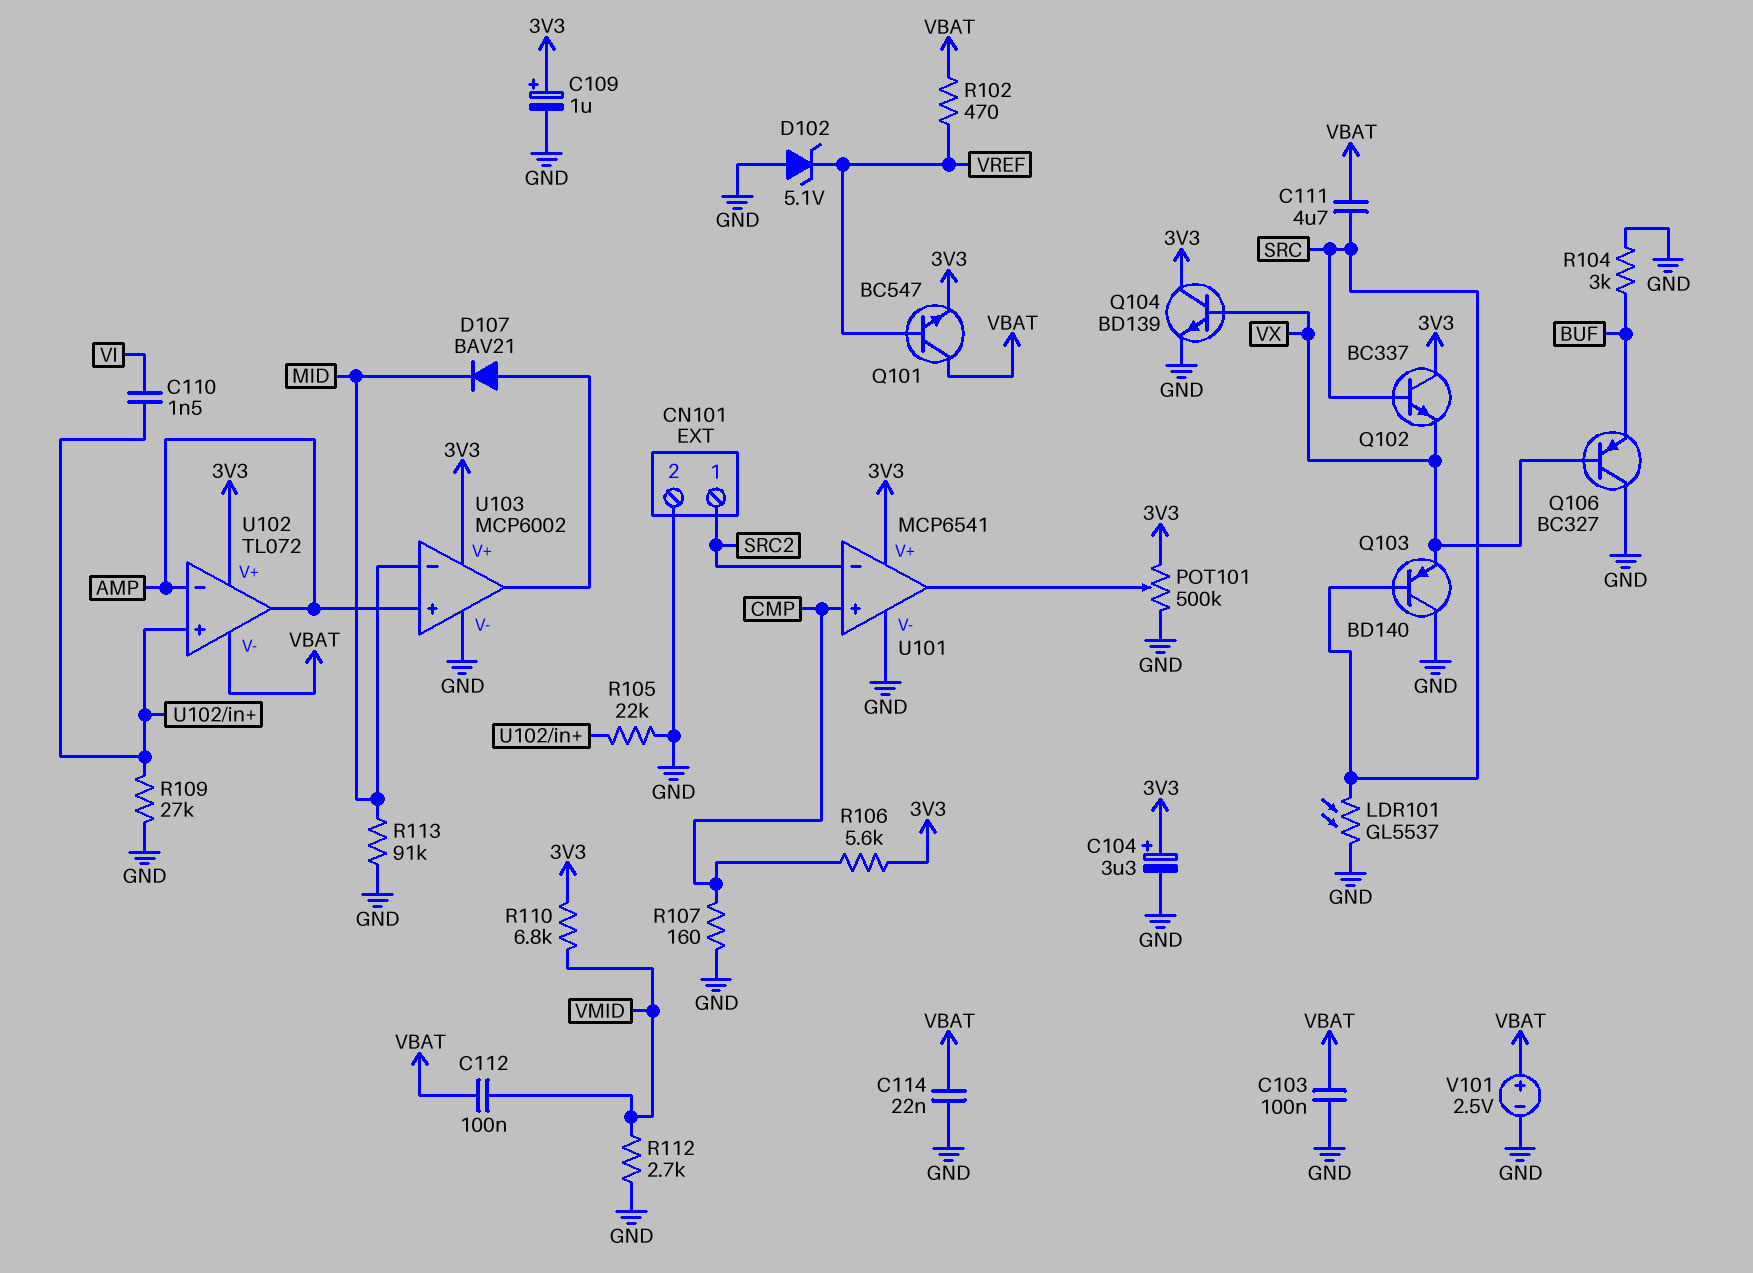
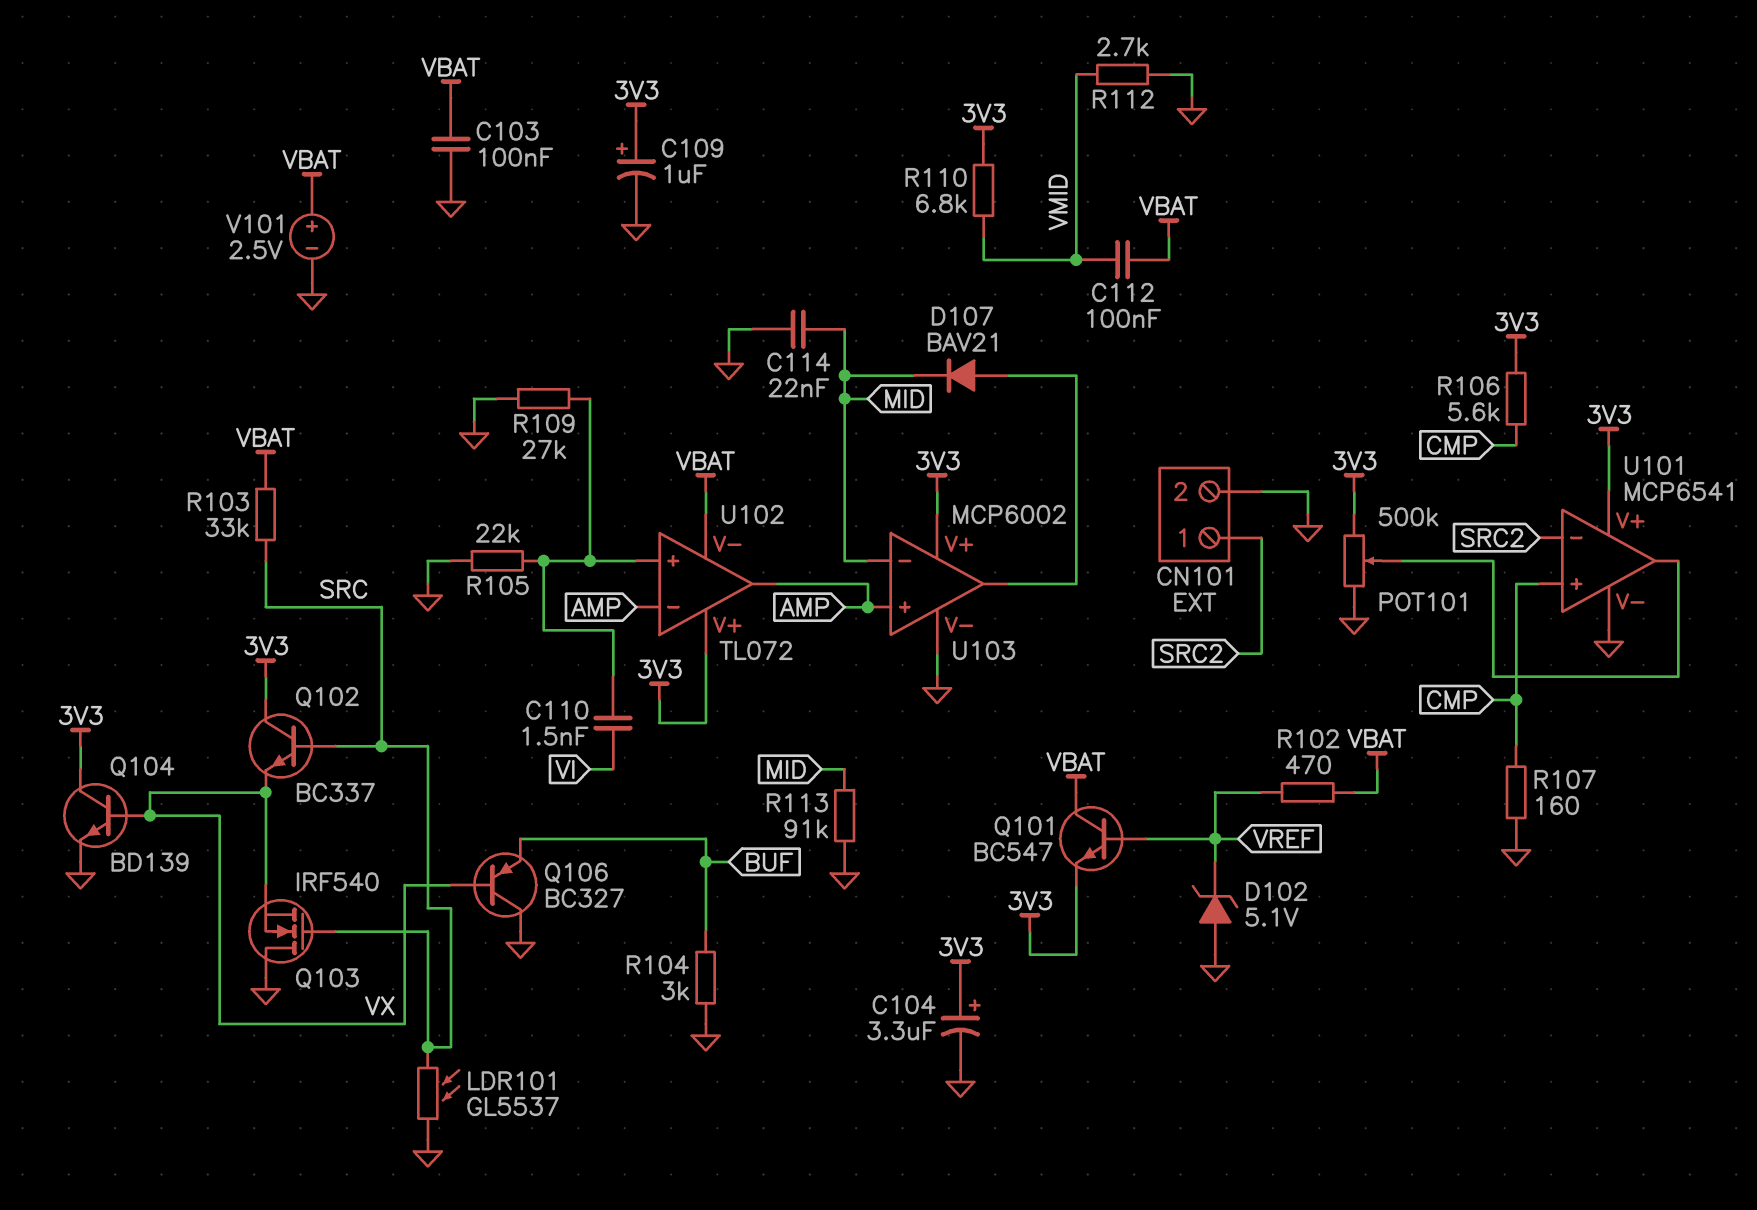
C111: 4.7uF (SRC, VBAT) -> none
C114: 22nF (GND, VBAT) -> 22nF (GND, MID)
Q103: PNP BD140 (B SRC, C GND, E VX) -> NMOS IRF540 (G SRC, D GND, S VX)
R103: none -> 33k (SRC, VBAT)

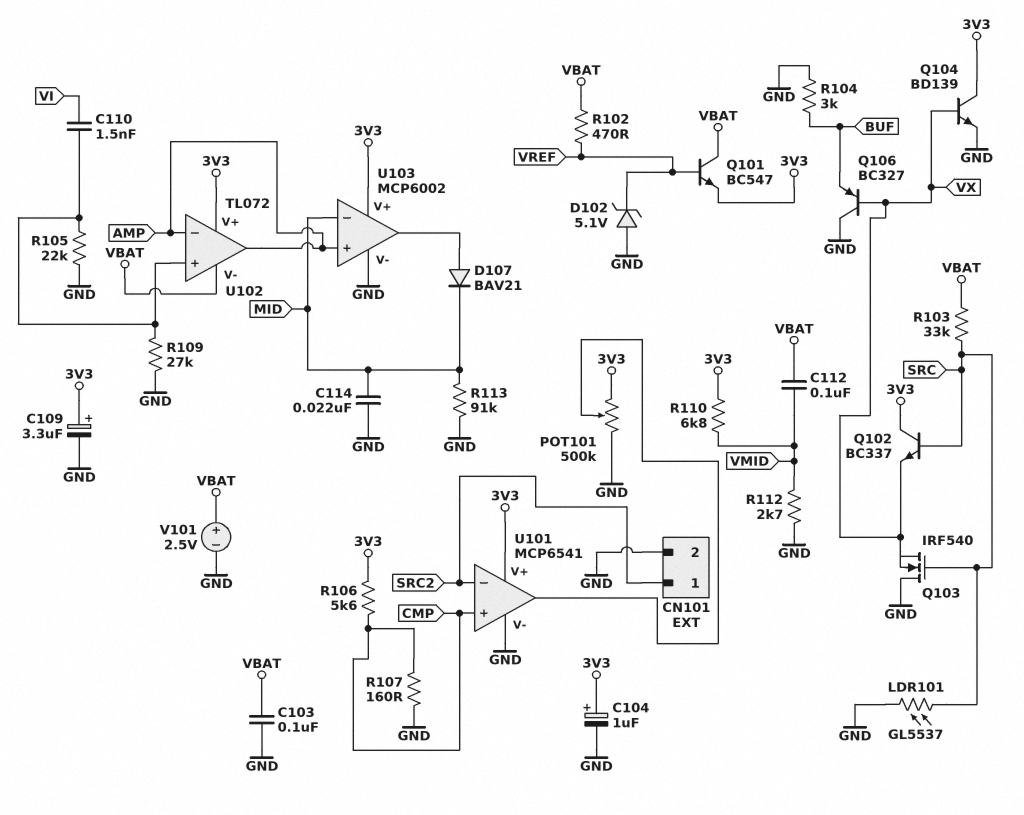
C104: 3.3uF (plus 3V3, minus GND) -> 1uF (plus 3V3, minus GND)
C109: 1uF (plus 3V3, minus GND) -> 3.3uF (plus 3V3, minus GND)

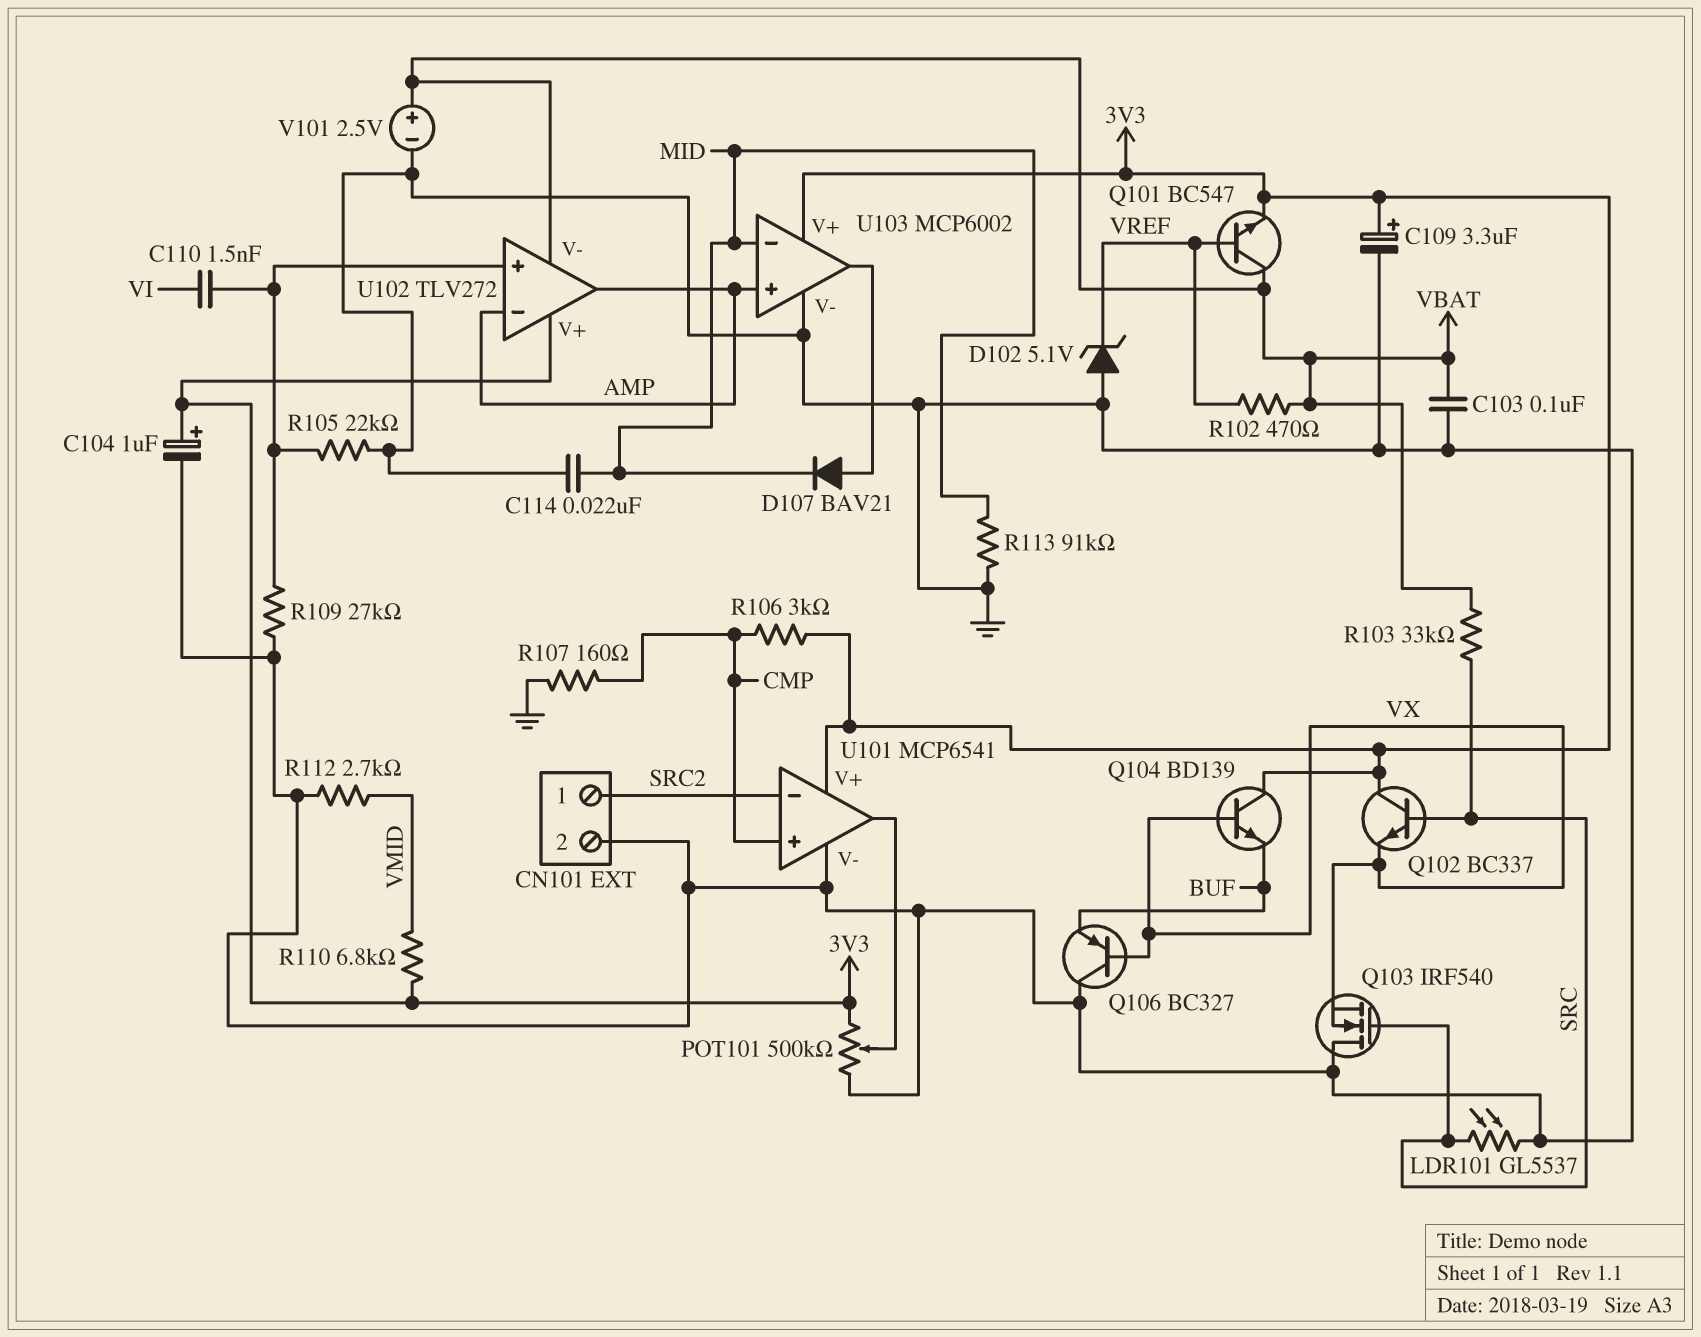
C112: 100nF (VBAT, VMID) -> none
Q104: NPN BD139 (B VX, C 3V3, E GND) -> NPN BD139 (B VX, C 3V3, E BUF)
R104: 3k (BUF, GND) -> none
R106: 5.6k (3V3, CMP) -> 3k (3V3, CMP)
U102: TL072 -> TLV272

